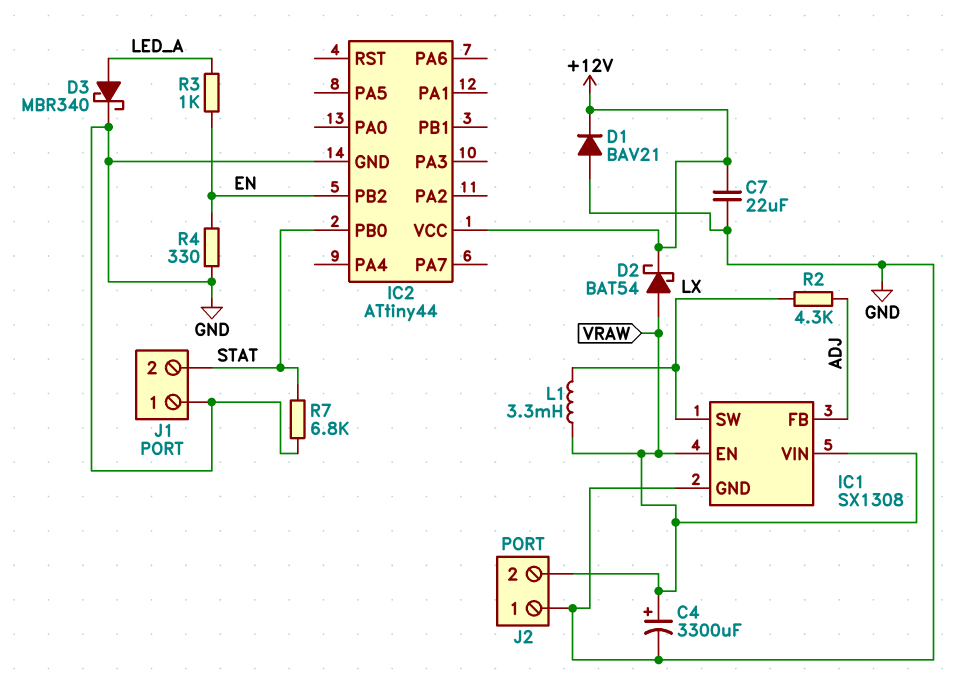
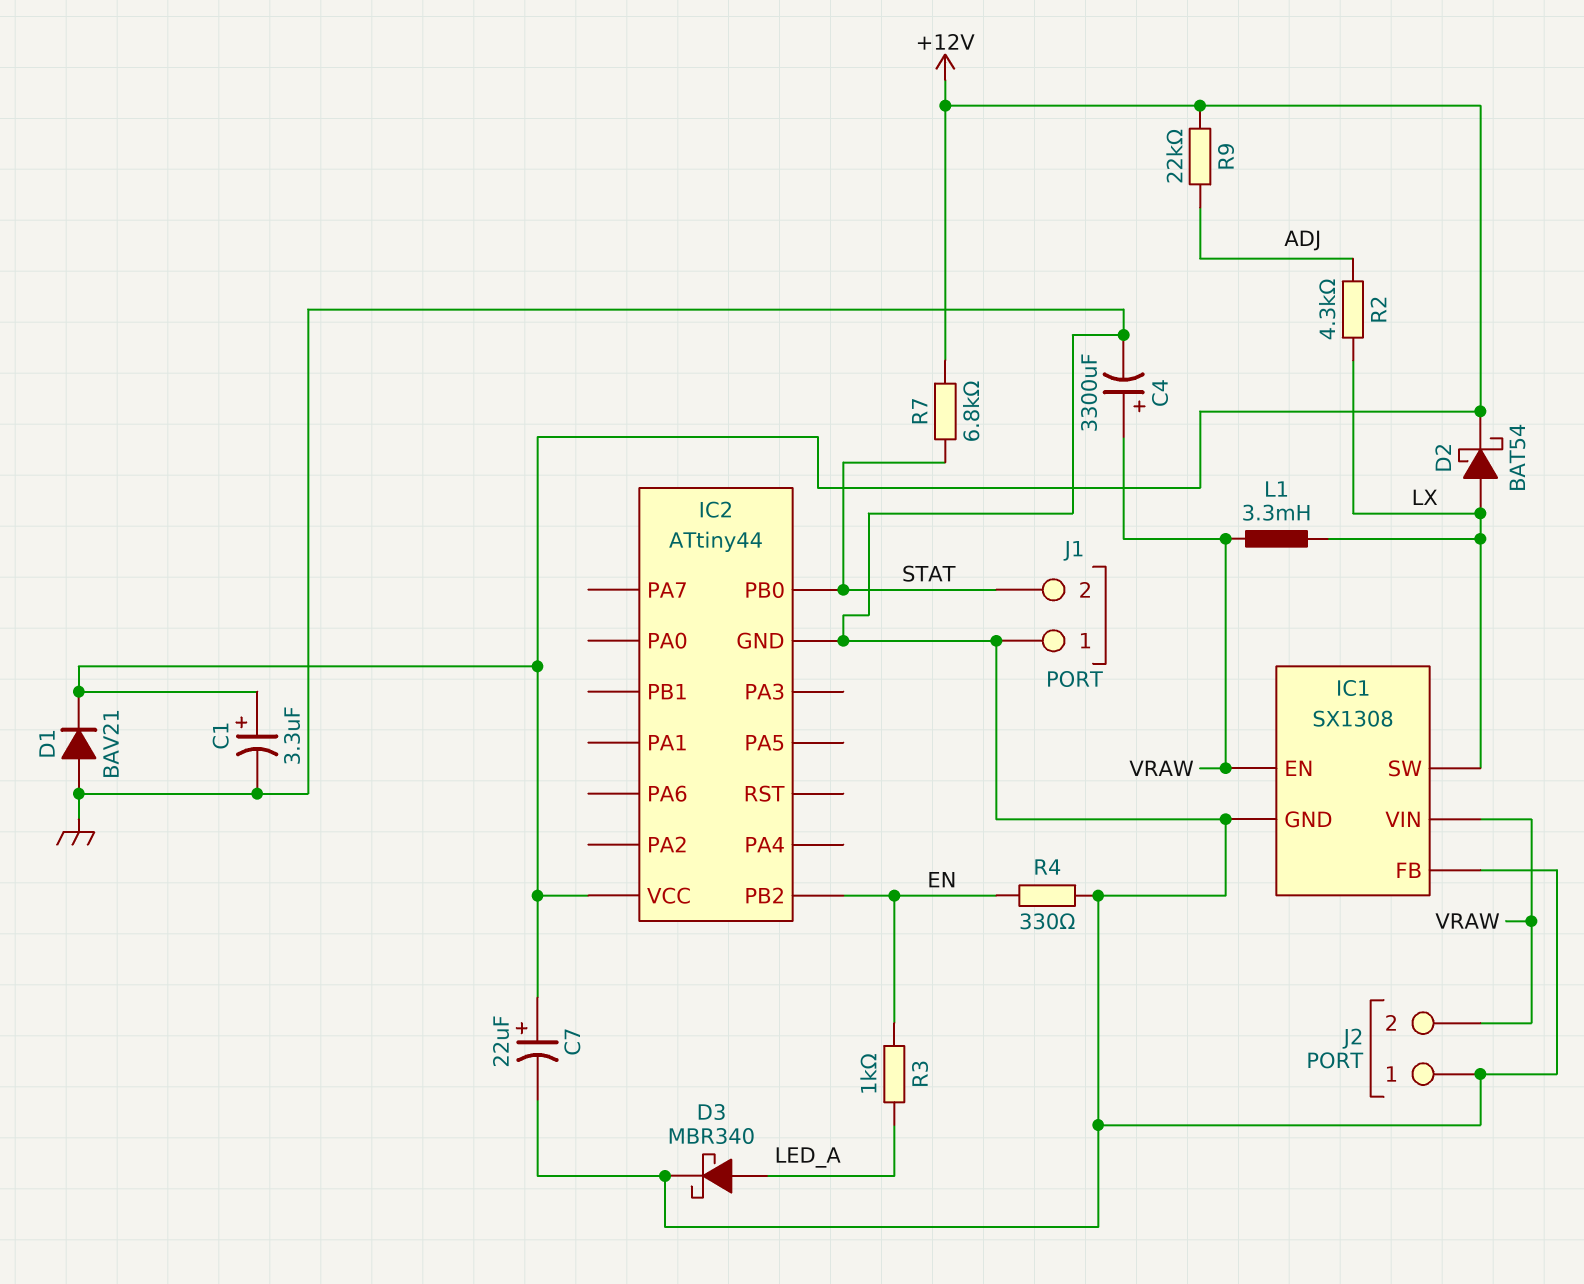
C1: none -> 3.3uF (plus +12V, minus GND)
C7: 22uF (+12V, GND) -> 22uF (plus +12V, minus GND)
D2: schottky BAT54 (A VRAW, K +12V) -> schottky BAT54 (A LX, K +12V)
IC1 pin FB: ADJ -> GND
R7: 6.8k (GND, STAT) -> 6.8k (+12V, STAT)
R9: none -> 22k (+12V, ADJ)

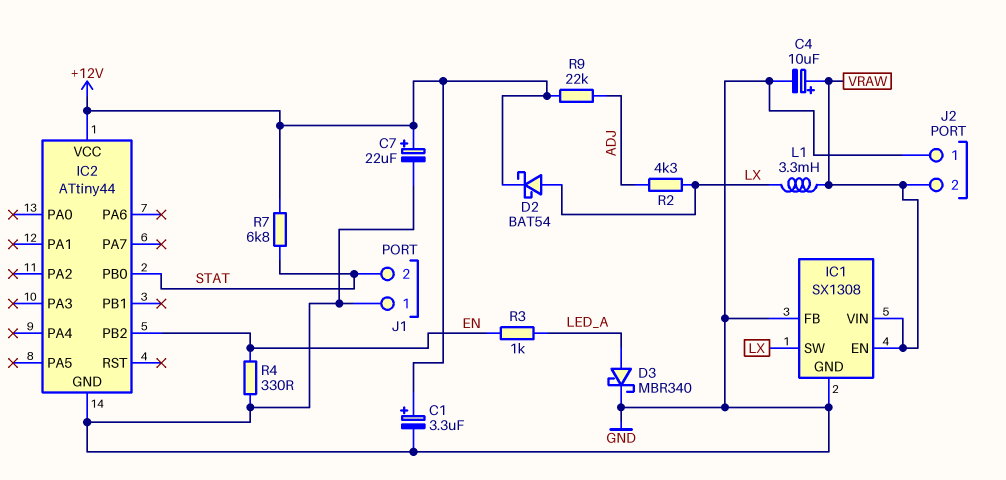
C4: 3300uF (plus VRAW, minus GND) -> 10uF (plus VRAW, minus GND)
D1: diode BAV21 (A GND, K +12V) -> none

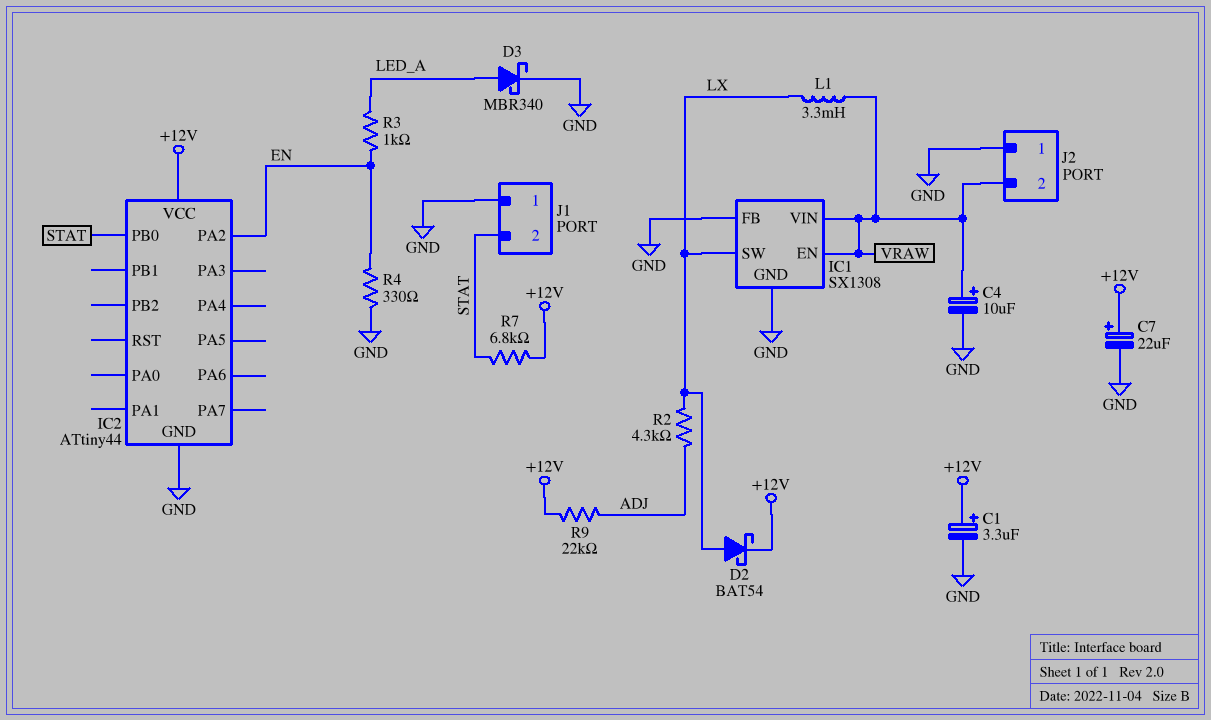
IC2 pin PA2: none -> EN
IC2 pin PB2: EN -> none

